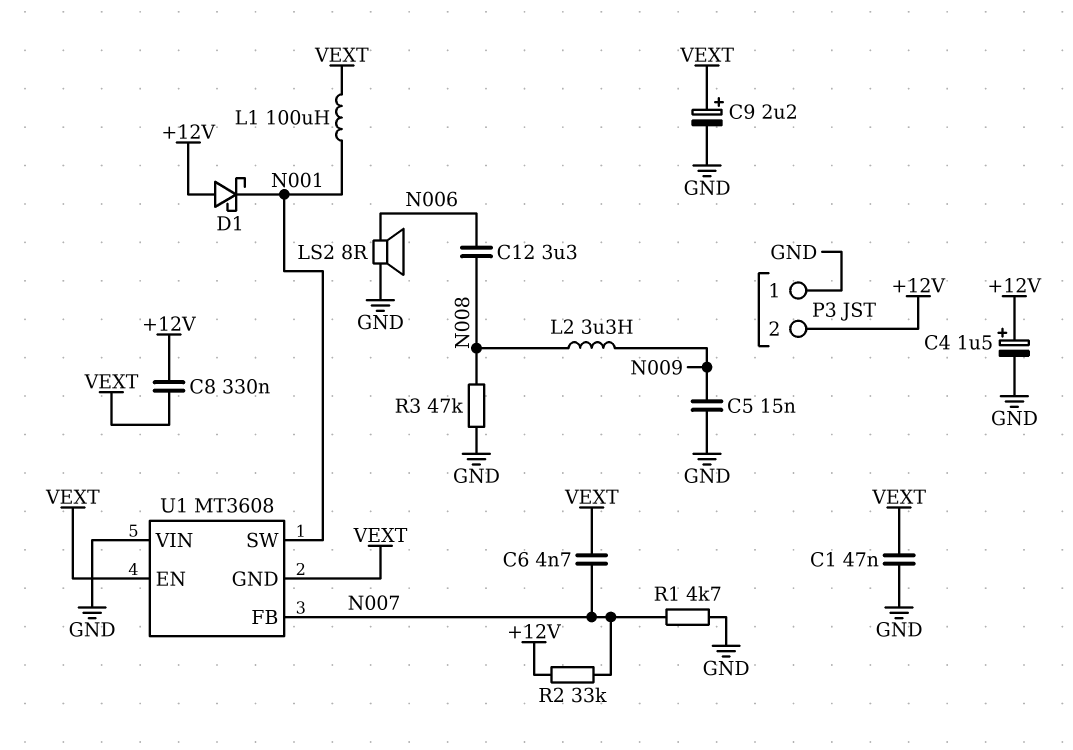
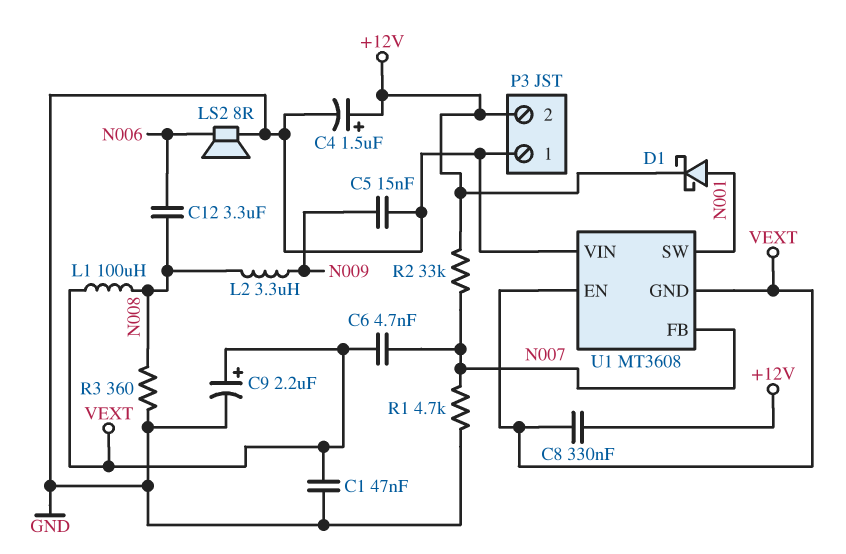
D1: schottky (A +12V, K N001) -> schottky (A N001, K +12V)
L1: 100uH (N001, VEXT) -> 100uH (N008, VEXT)
R3: 47k (GND, N008) -> 360 (GND, N008)

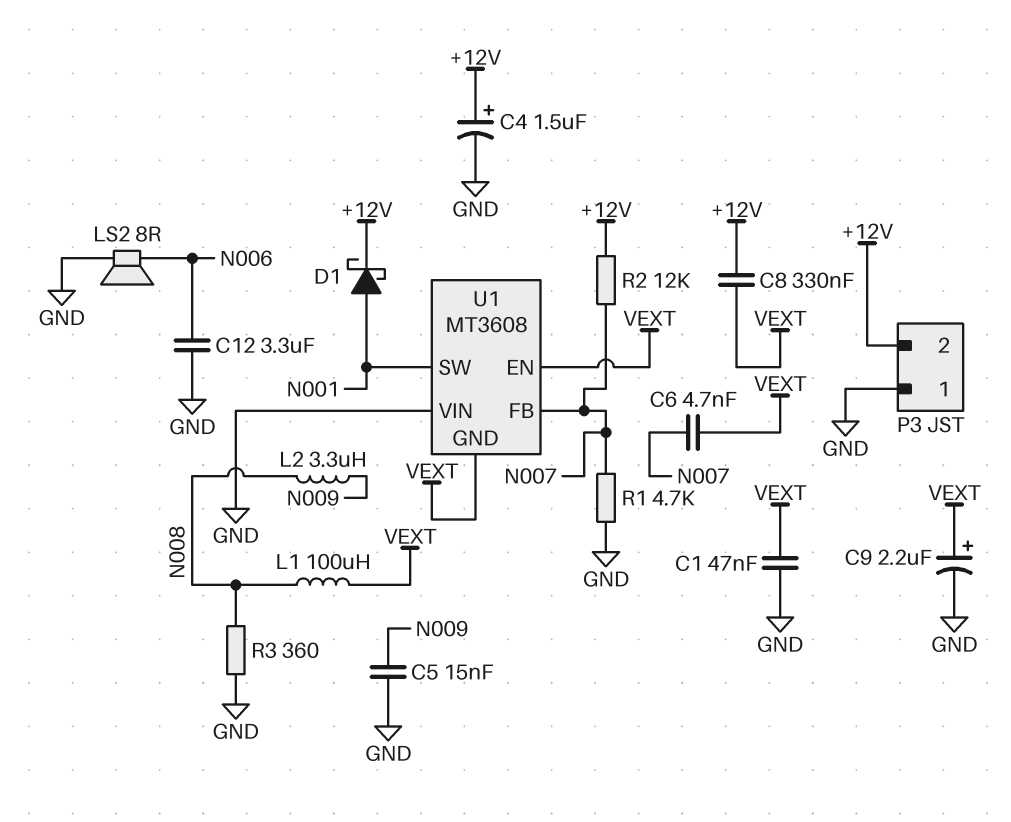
C12: 3.3uF (N006, N008) -> 3.3uF (GND, N006)
R2: 33k (+12V, N007) -> 12k (+12V, N007)

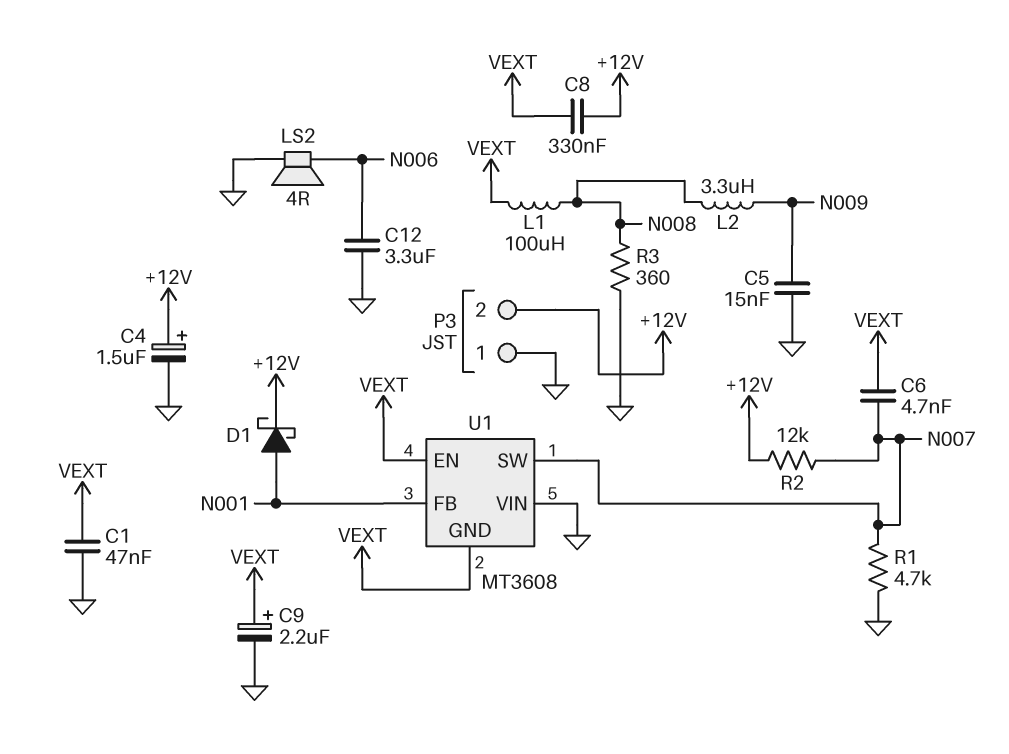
LS2: speaker 8R (GND, N006) -> speaker 4R (GND, N006)
U1 pin FB: N007 -> N001
U1 pin SW: N001 -> N007

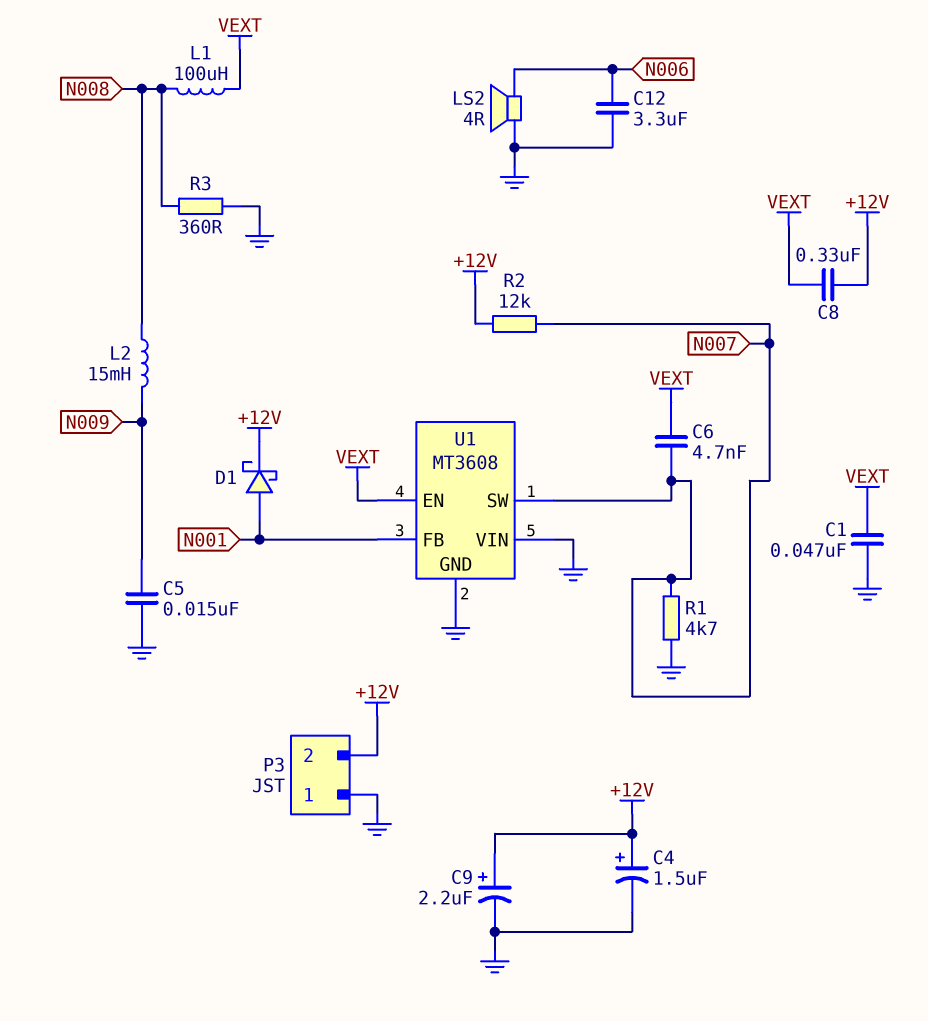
C9: 2.2uF (plus VEXT, minus GND) -> 2.2uF (plus +12V, minus GND)
L2: 3.3uH (N008, N009) -> 15mH (N008, N009)
U1 pin GND: VEXT -> GND

